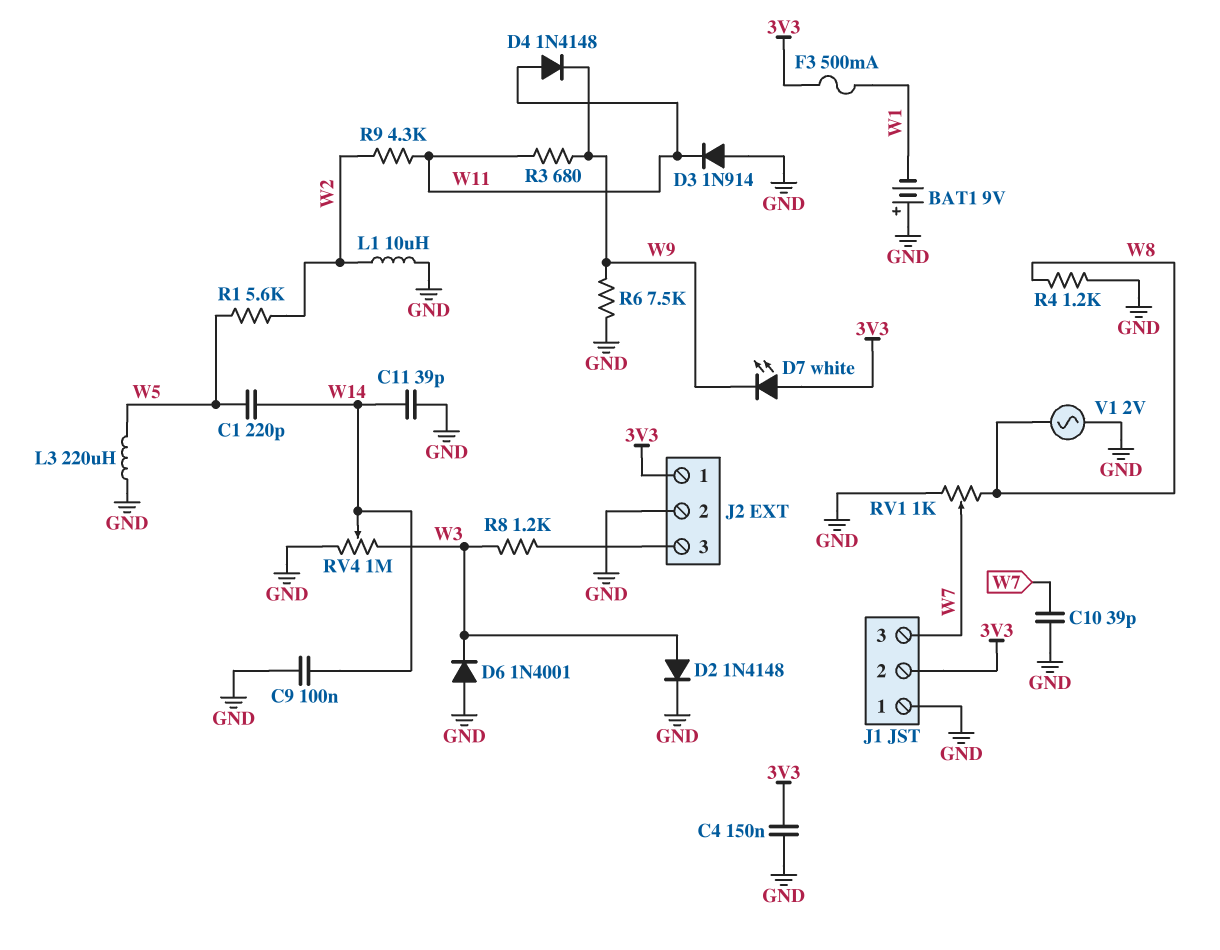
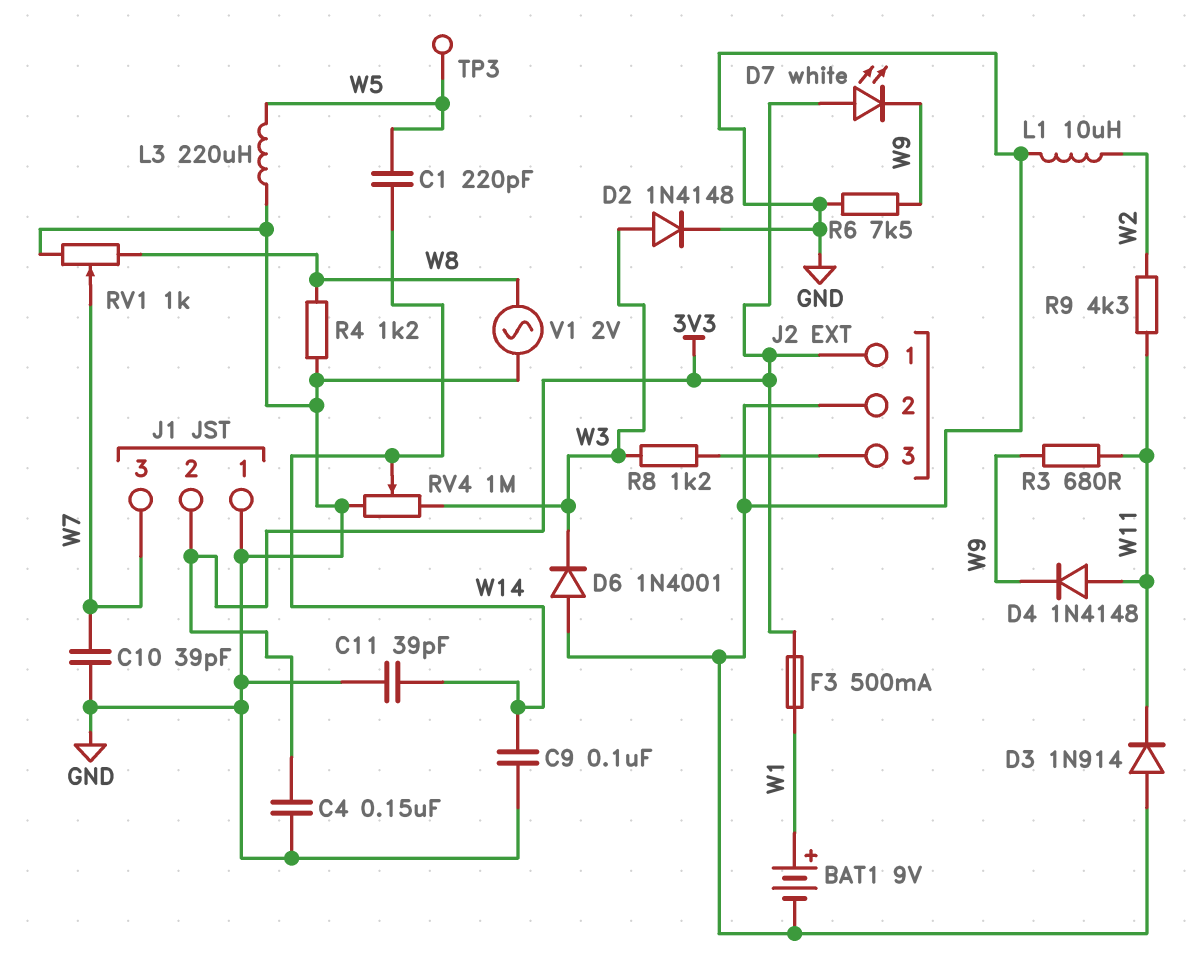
BAT1: 9V (plus GND, minus W1) -> 9V (plus W1, minus GND)
R1: 5.6k (W2, W5) -> none
TP3: none -> test point (W5)

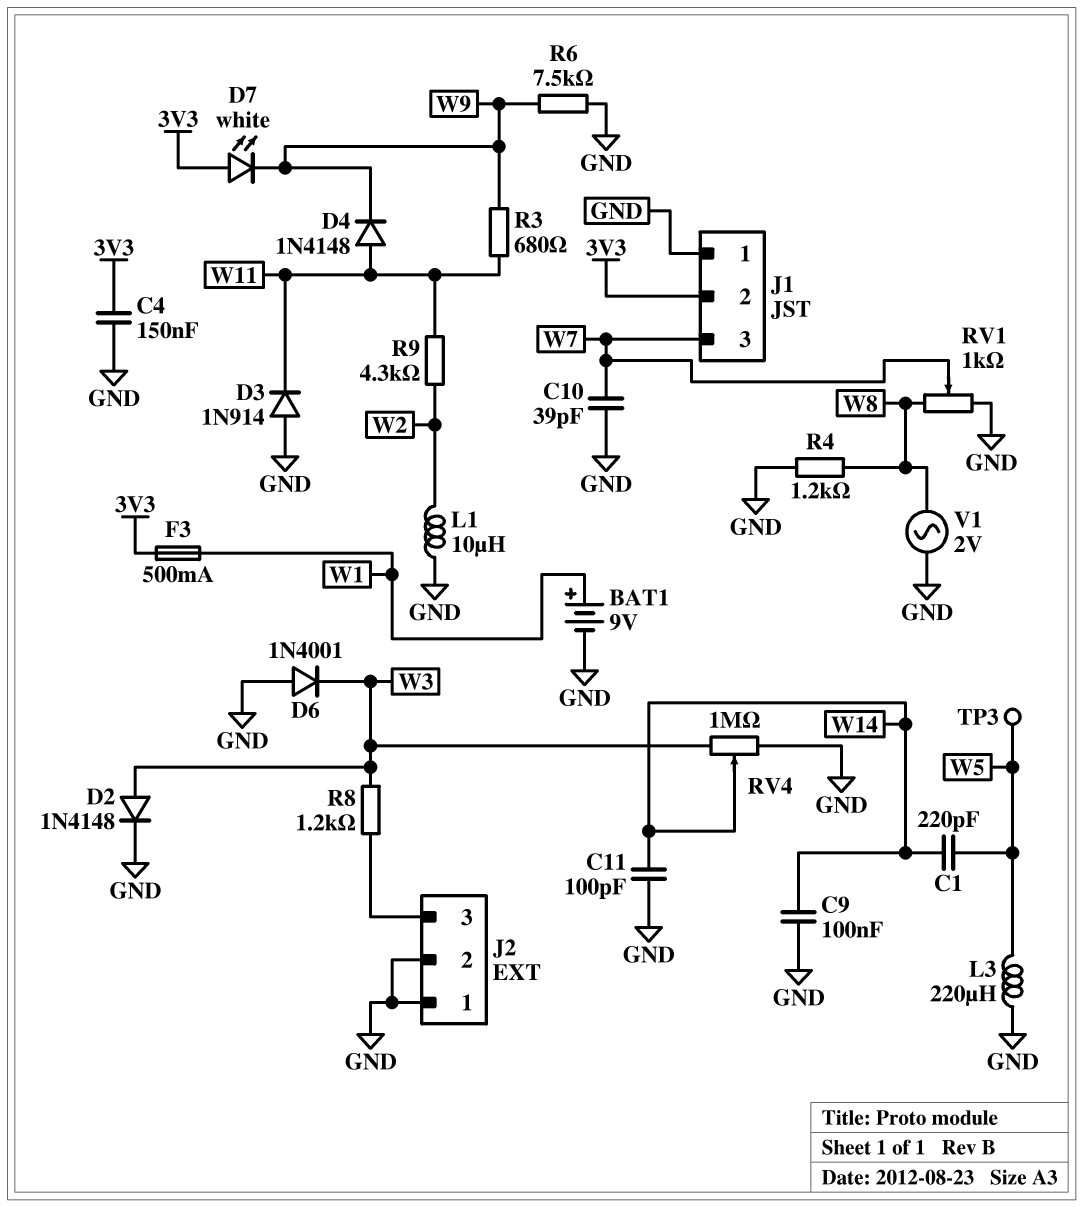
C11: 39pF (GND, W14) -> 100pF (GND, W14)
J2 pin 1: 3V3 -> GND

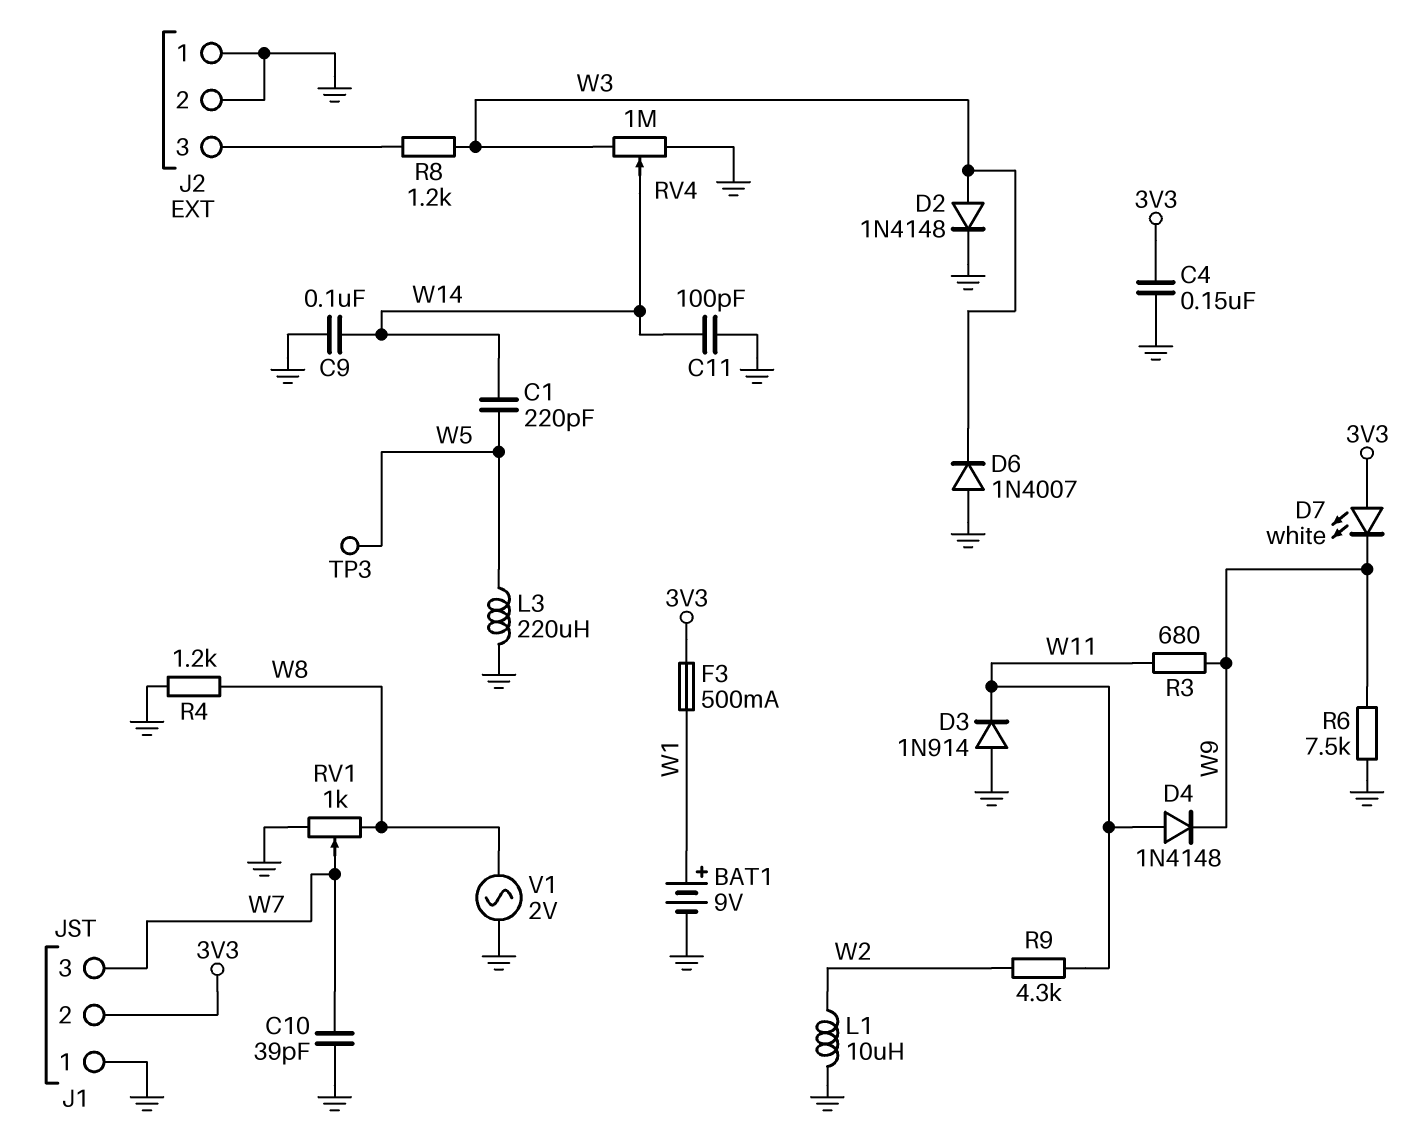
D6: diode 1N4001 (A GND, K W3) -> diode 1N4007 (A GND, K W3)

